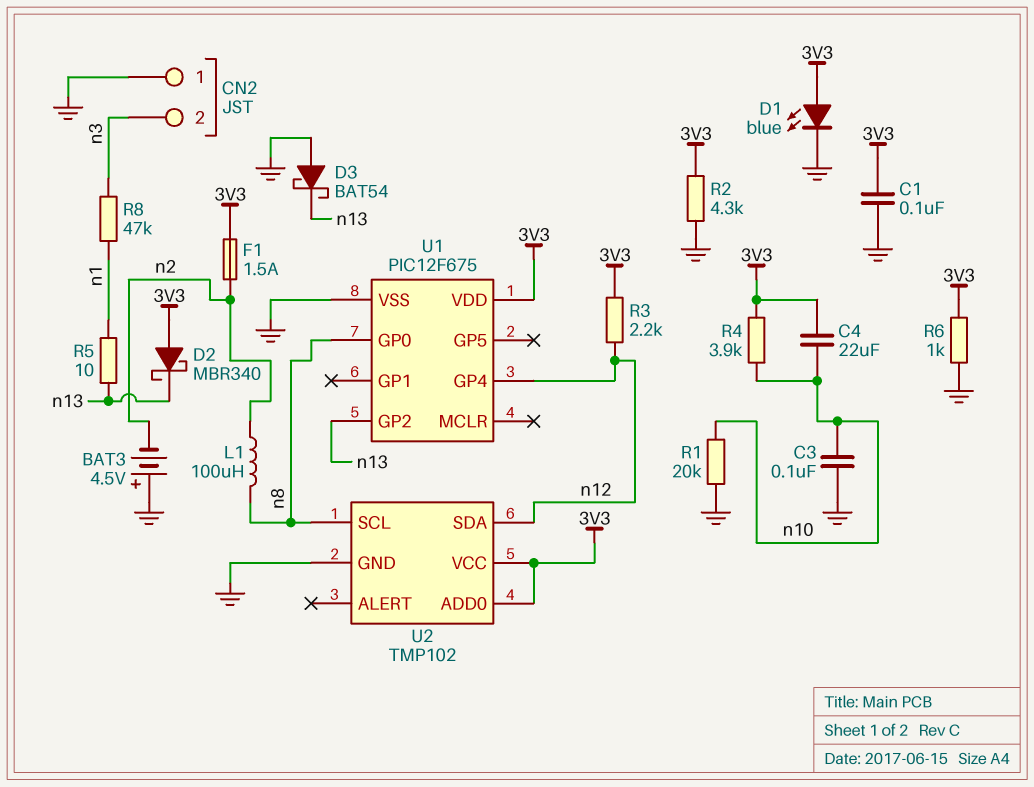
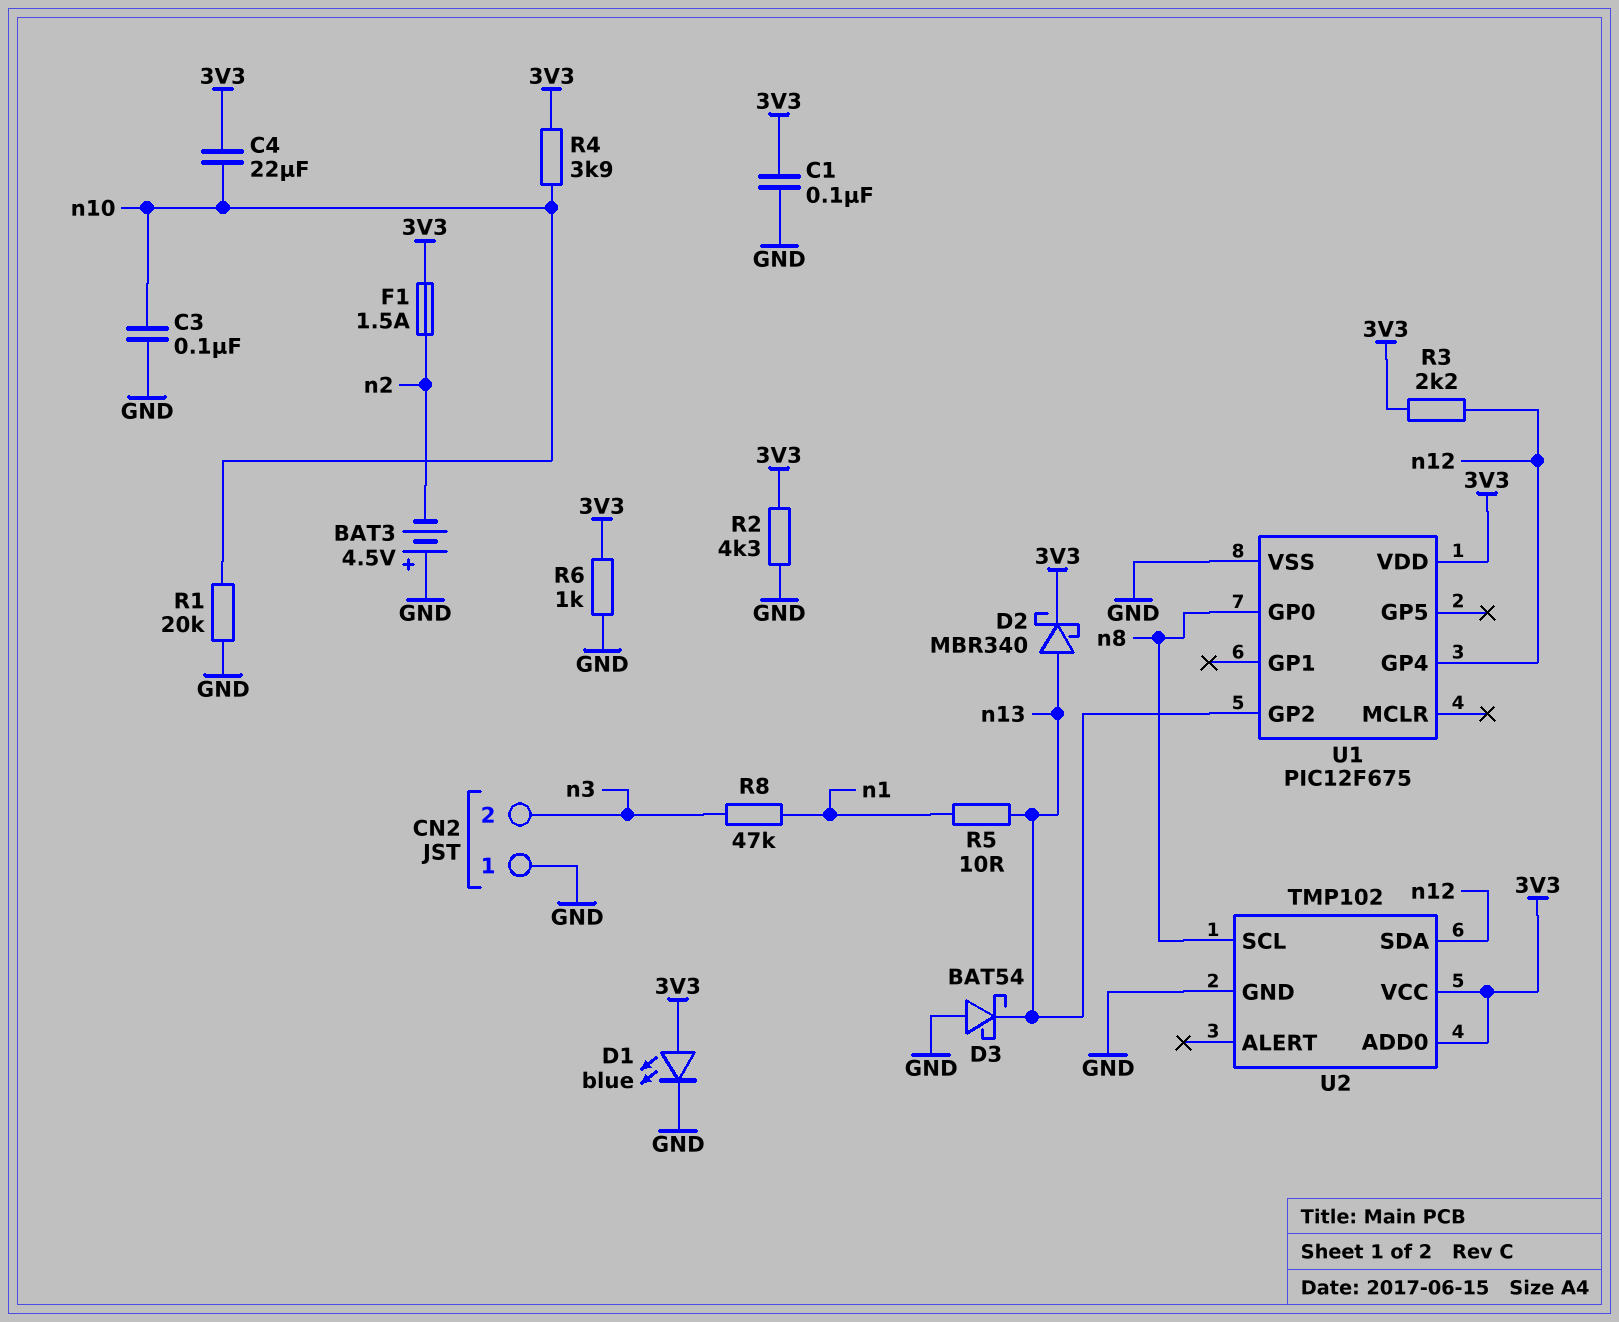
D2: schottky MBR340 (A 3V3, K n13) -> schottky MBR340 (A n13, K 3V3)
L1: 100uH (n2, n8) -> none

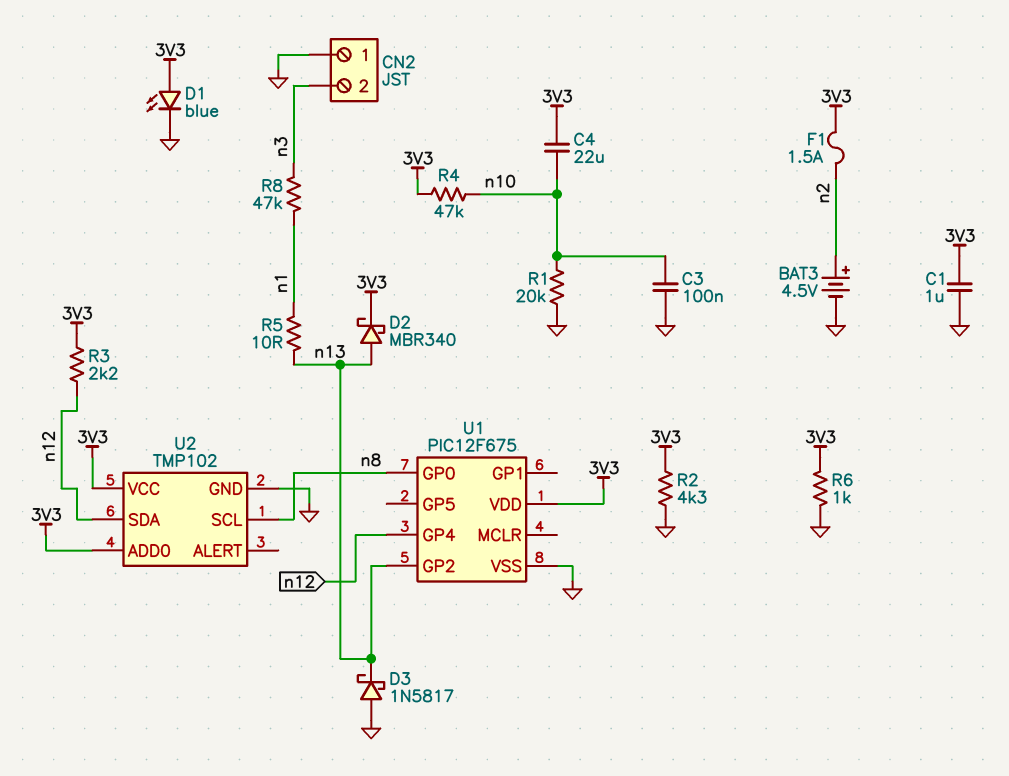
BAT3: 4.5V (plus GND, minus n2) -> 4.5V (plus n2, minus GND)
C1: 100nF (3V3, GND) -> 1uF (3V3, GND)
D3: schottky BAT54 (A GND, K n13) -> schottky 1N5817 (A GND, K n13)
R4: 3.9k (3V3, n10) -> 47k (3V3, n10)

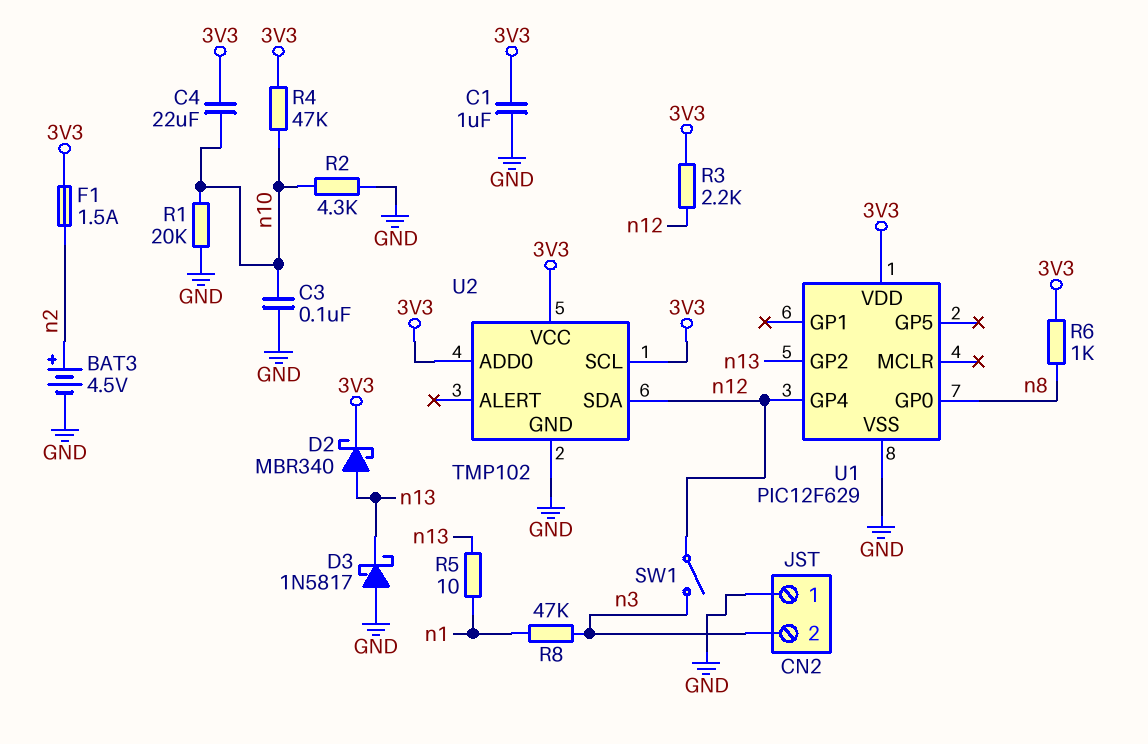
D1: LED blue (A 3V3, K GND) -> none
R2: 4.3k (3V3, GND) -> 4.3k (GND, n10)
R6: 1k (3V3, GND) -> 1k (3V3, n8)
SW1: none -> switch (n3, n12)
U1: PIC12F675 -> PIC12F629
U2 pin SCL: n8 -> 3V3

